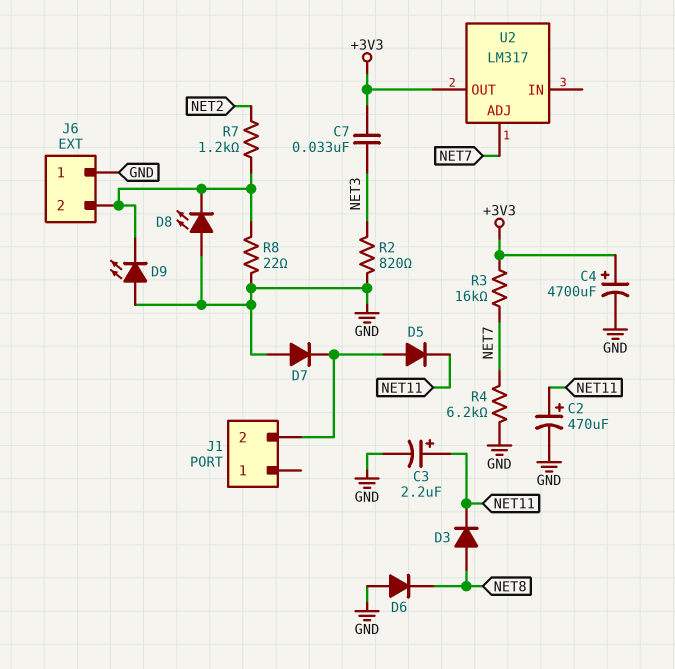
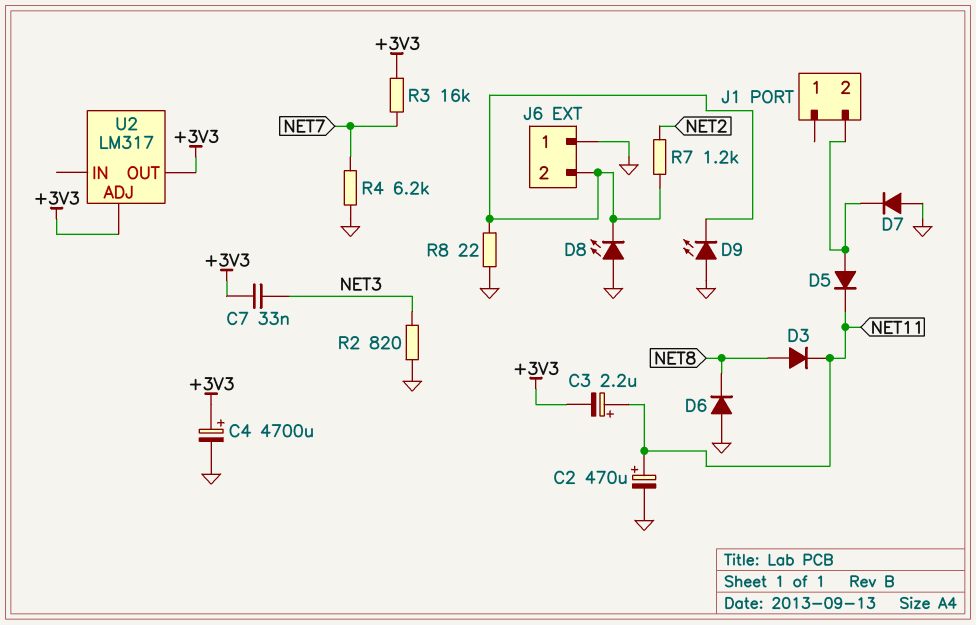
C3: 2.2uF (plus NET11, minus GND) -> 2.2uF (plus NET11, minus +3V3)
U2 pin ADJ: NET7 -> +3V3

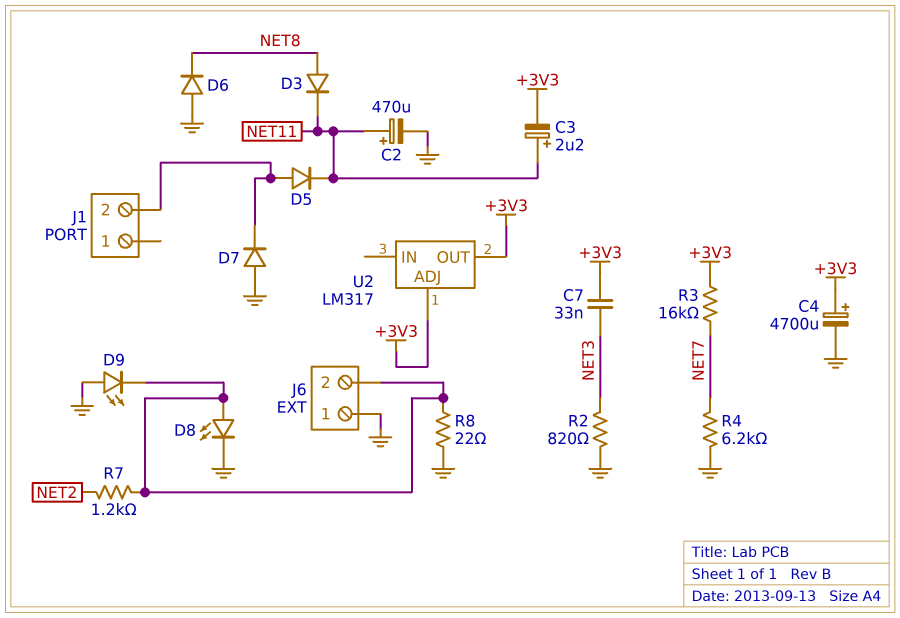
D8: LED (A GND, K J6/2) -> LED (A J6/2, K GND)

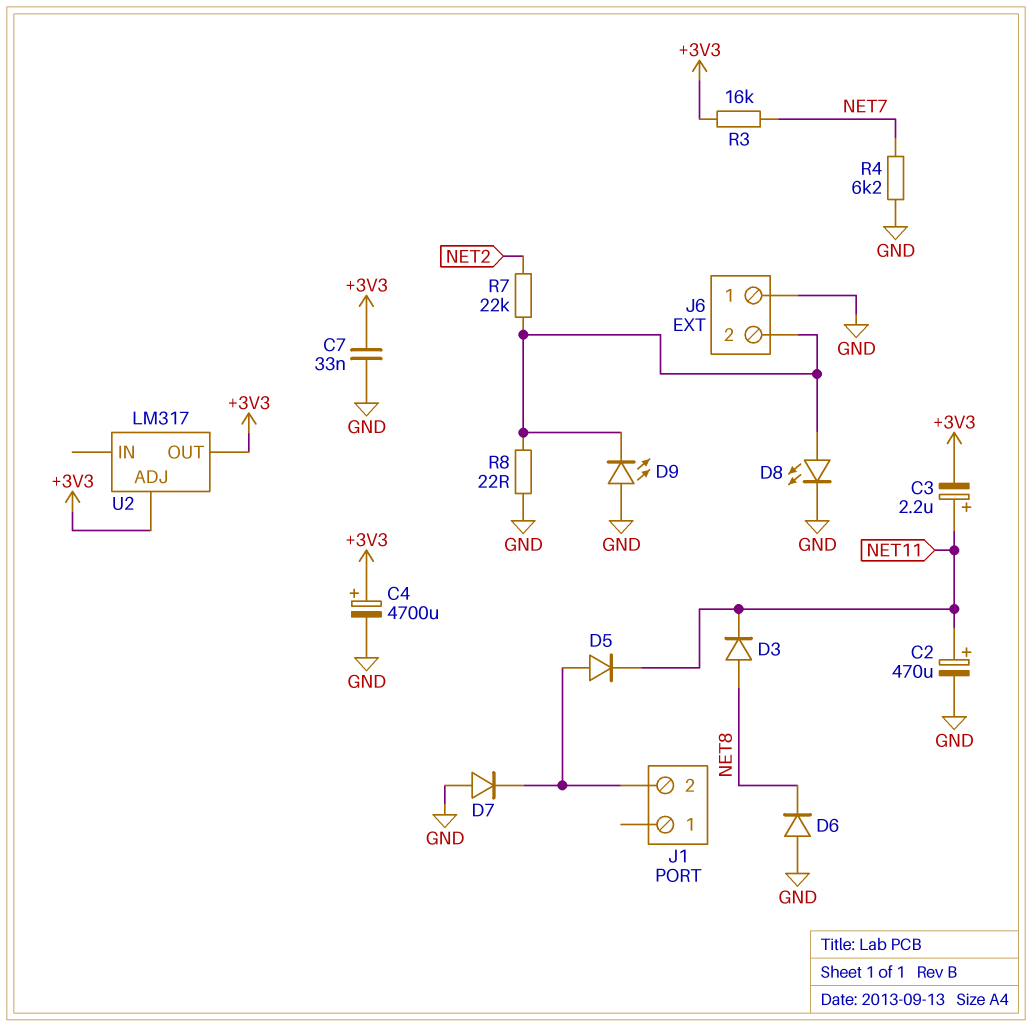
C7: 33nF (+3V3, NET3) -> 33nF (+3V3, GND)
R2: 820 (GND, NET3) -> none
R7: 1.2k (J6/2, NET2) -> 22k (J6/2, NET2)

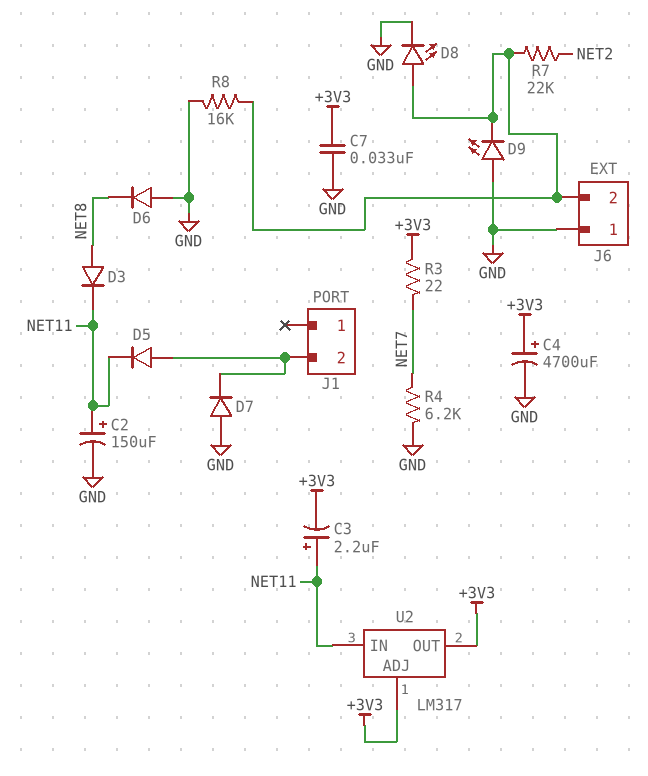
C2: 470uF (plus NET11, minus GND) -> 150uF (plus NET11, minus GND)
R3: 16k (+3V3, NET7) -> 22 (+3V3, NET7)
R8: 22 (GND, J6/2) -> 16k (GND, J6/2)
U2 pin IN: none -> NET11

